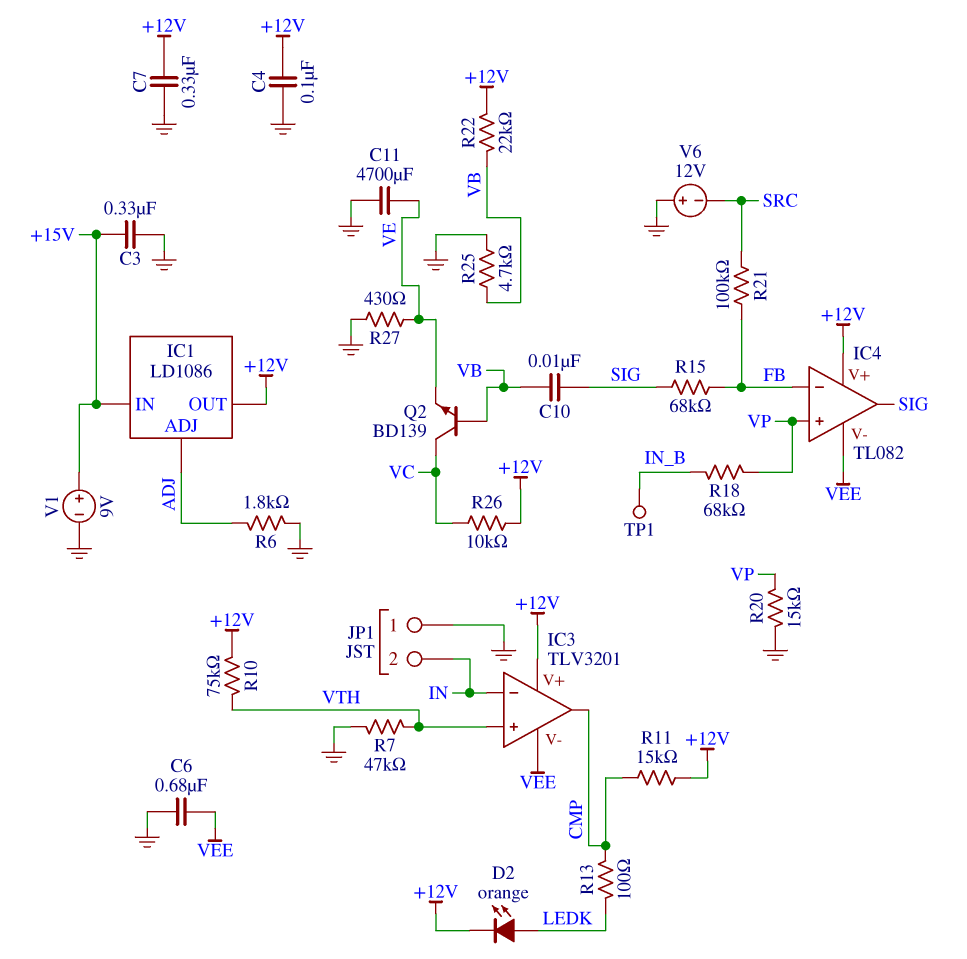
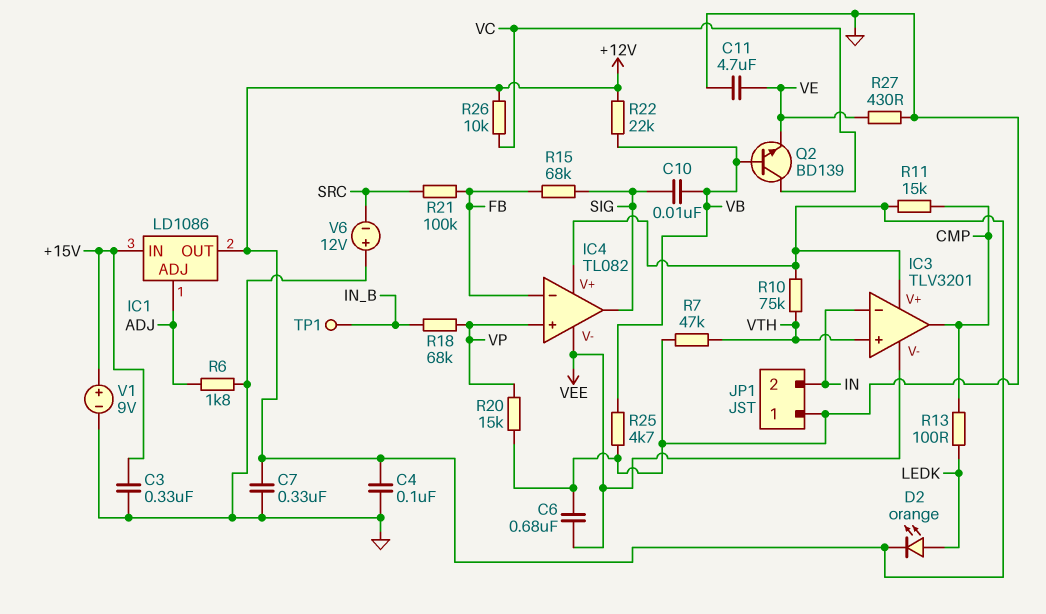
C11: 4700uF (GND, VE) -> 4.7uF (GND, VE)

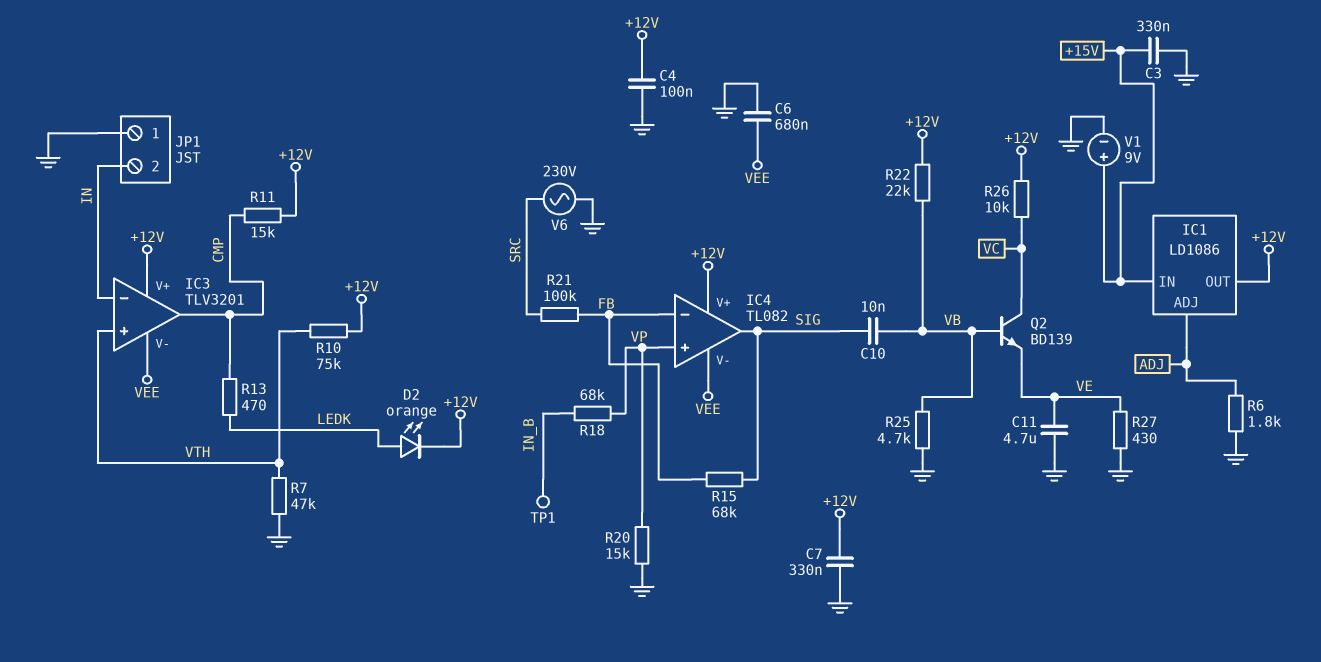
R13: 100 (CMP, LEDK) -> 470 (CMP, LEDK)
V6: 12V (plus GND, minus SRC) -> AC 230V (GND, SRC)

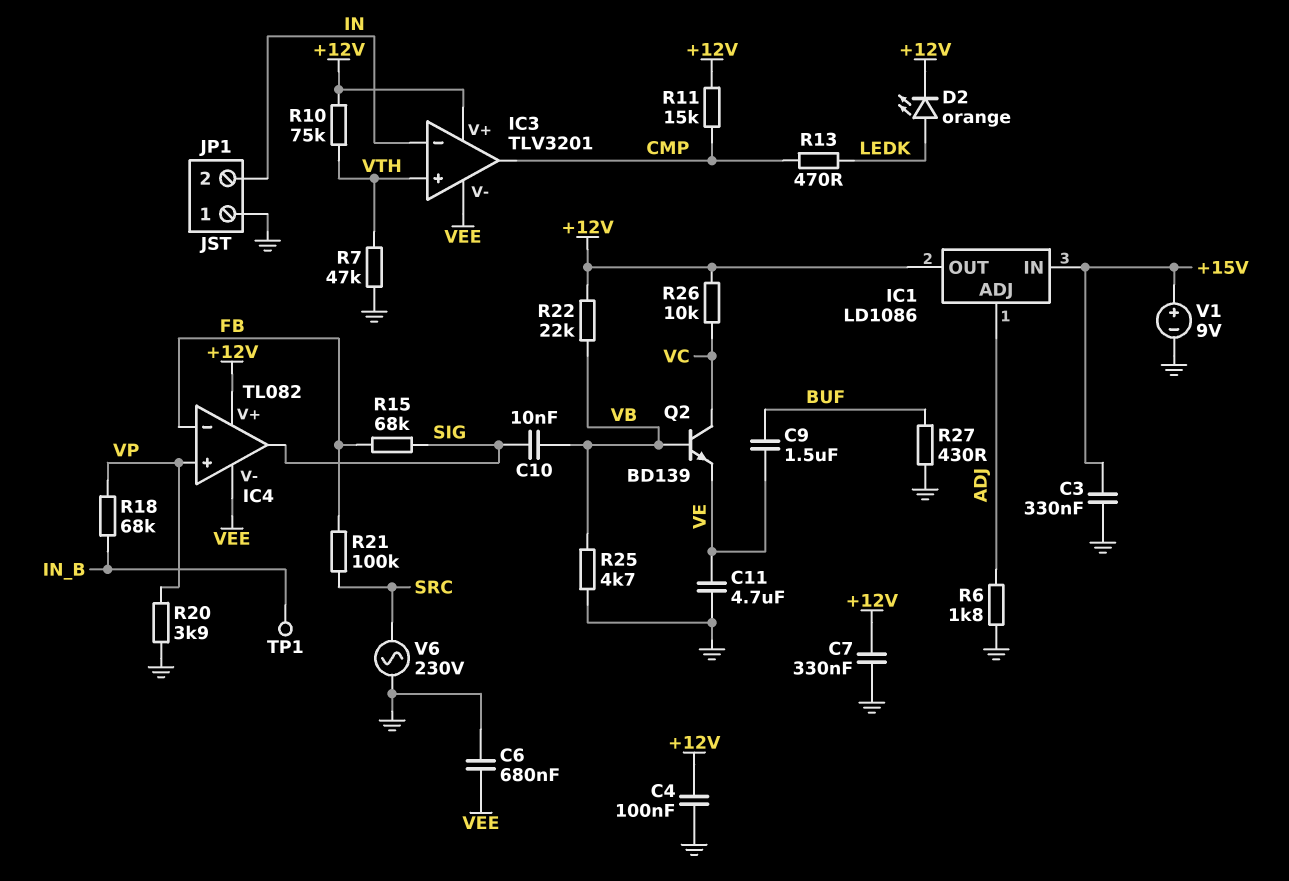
C9: none -> 1.5uF (BUF, VE)
R20: 15k (GND, VP) -> 3.9k (GND, VP)
R27: 430 (GND, VE) -> 430 (BUF, GND)

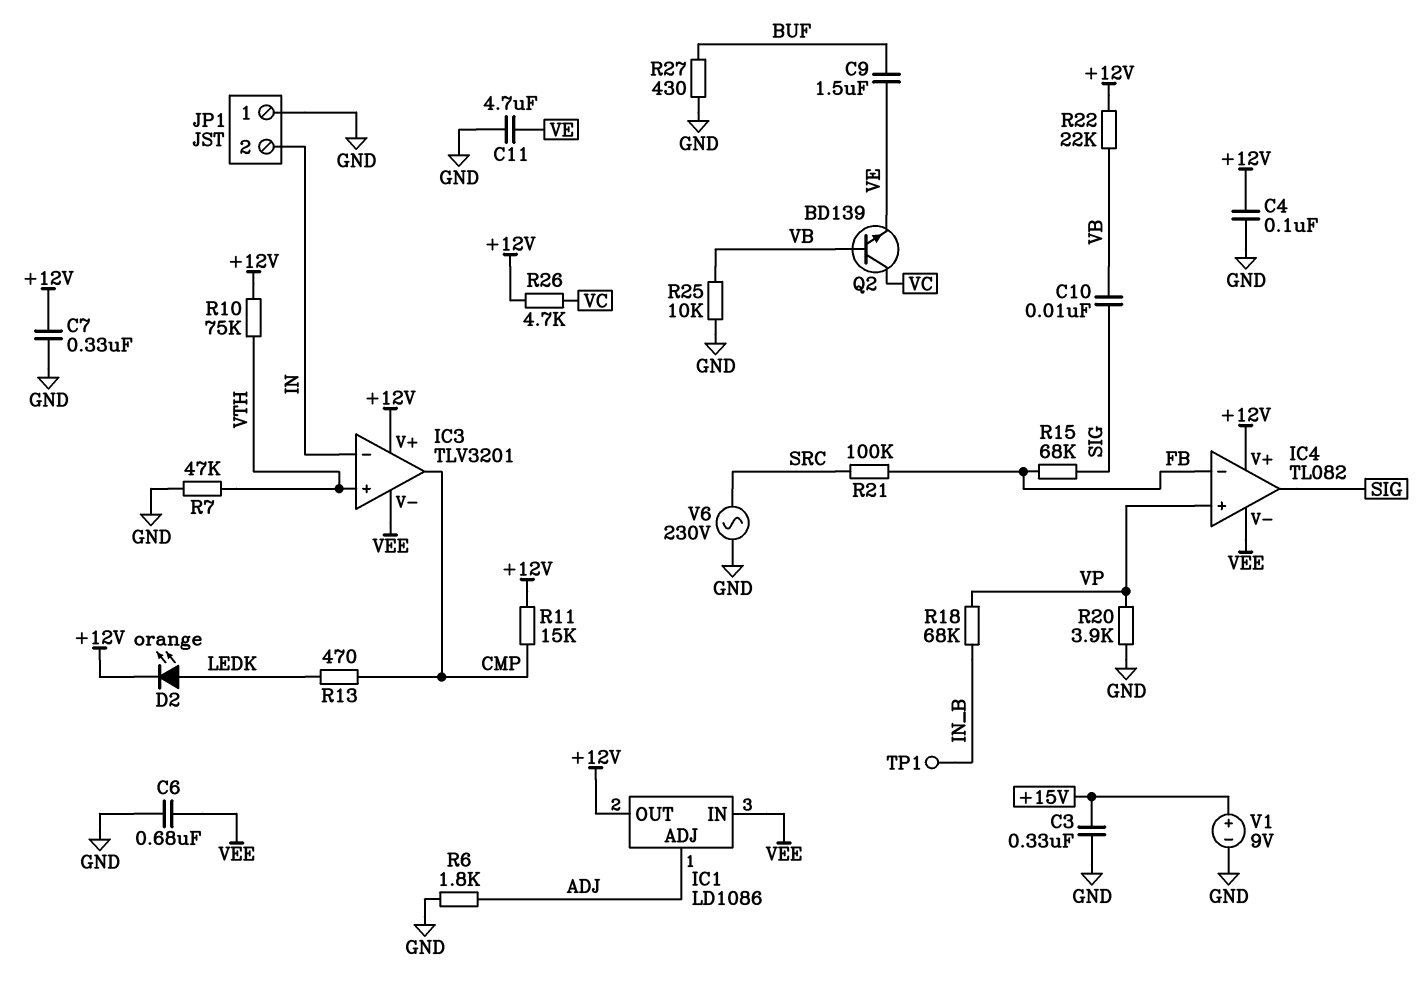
IC1 pin IN: +15V -> VEE
R25: 4.7k (GND, VB) -> 10k (GND, VB)
R26: 10k (+12V, VC) -> 4.7k (+12V, VC)

